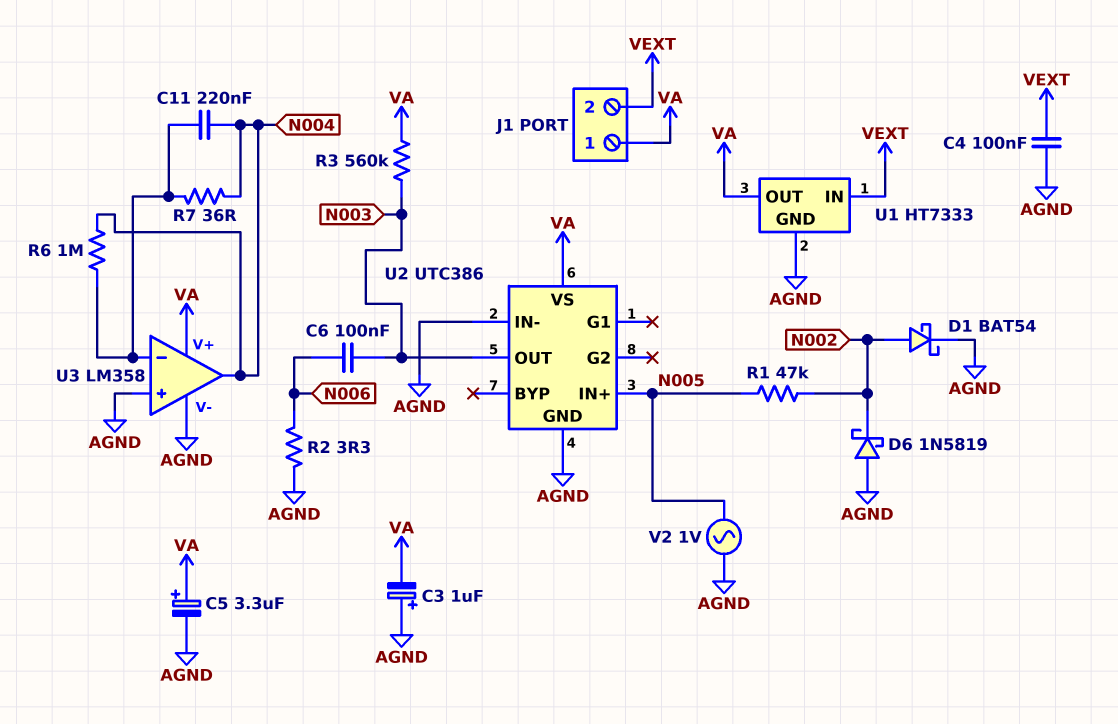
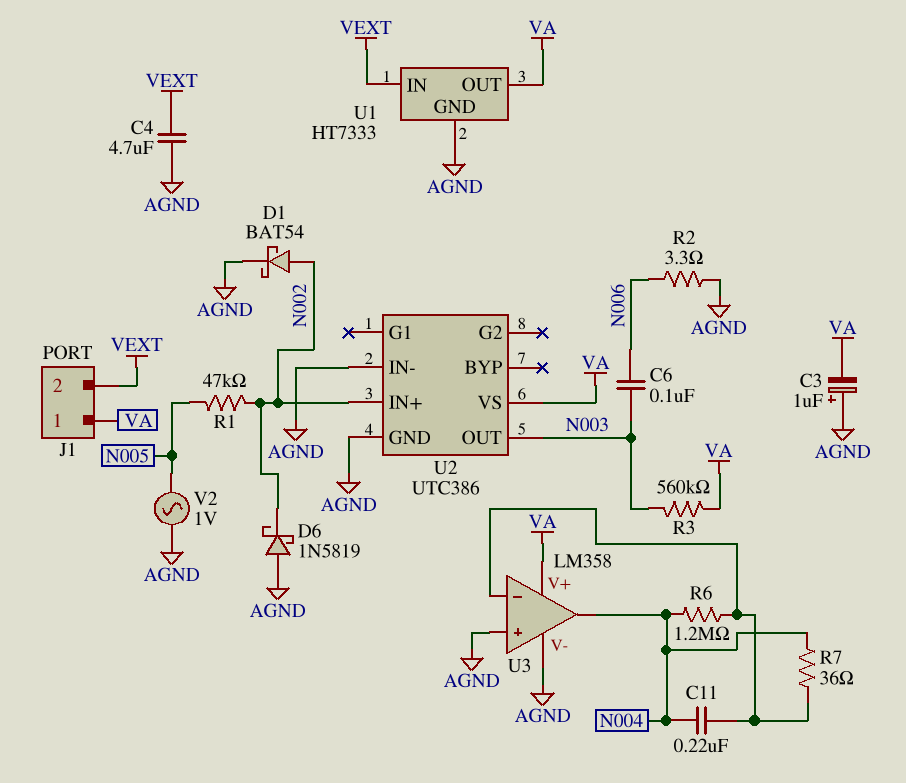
C4: 100nF (AGND, VEXT) -> 4.7uF (AGND, VEXT)
C5: 3.3uF (plus VA, minus AGND) -> none
R6: 1M (N004, U3/in-) -> 1.2M (N004, U3/in-)
U2 pin IN+: N005 -> N002

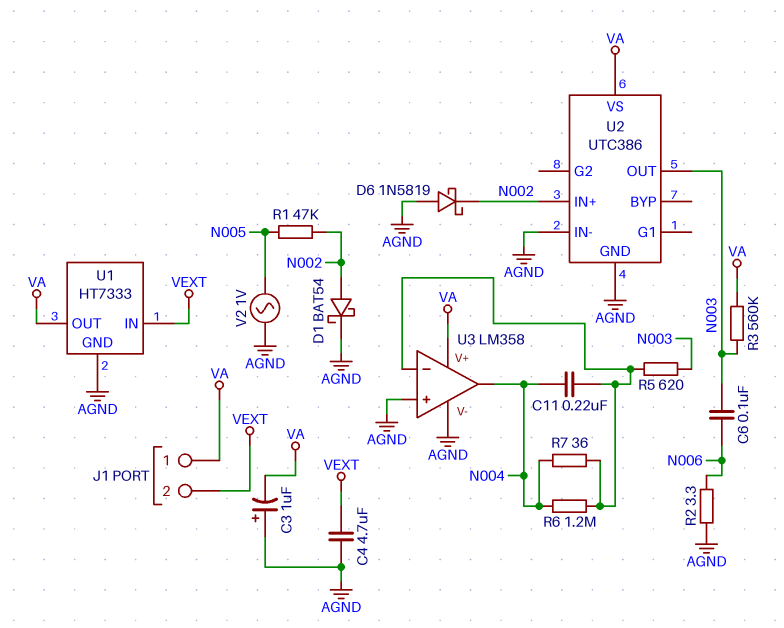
R5: none -> 620 (N003, U3/in-)

